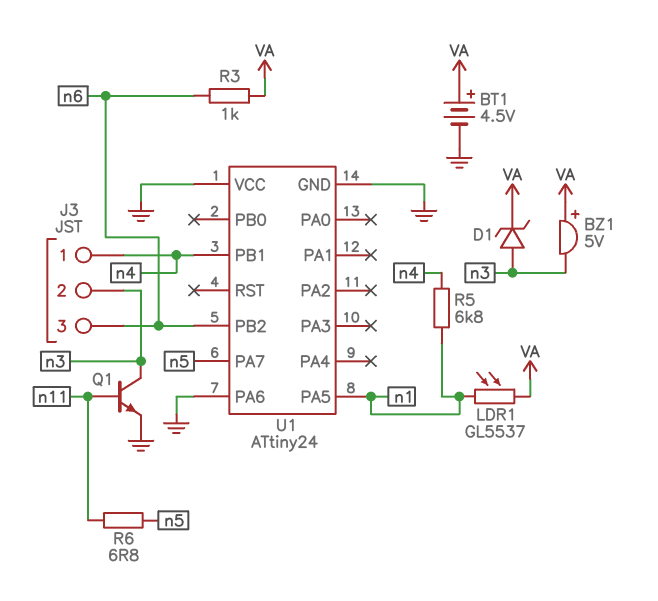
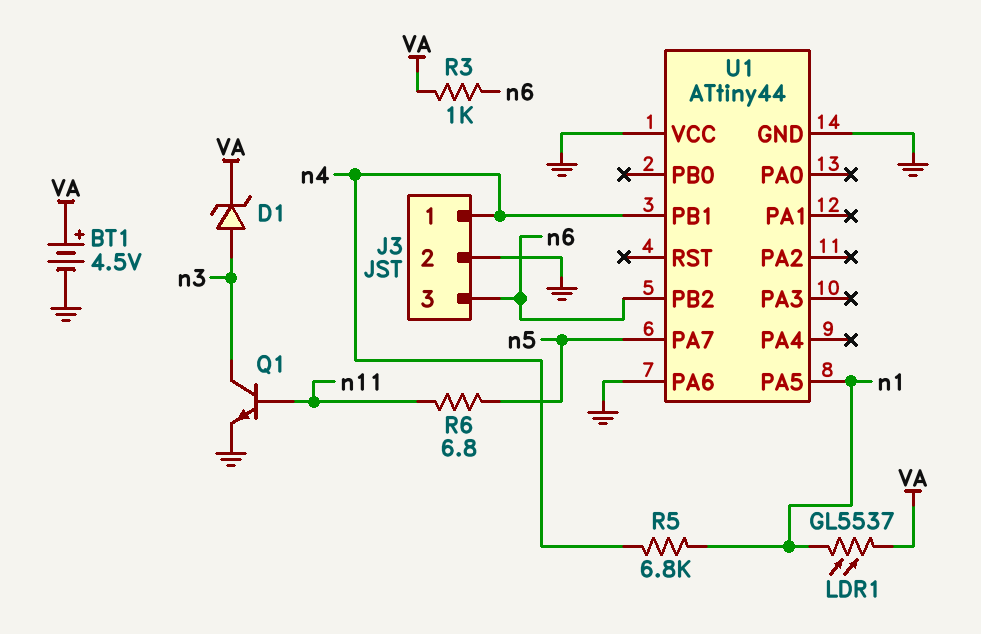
BZ1: buzzer 5V (plus VA, minus n3) -> none
J3 pin 2: n3 -> GND
U1: ATtiny24 -> ATtiny44

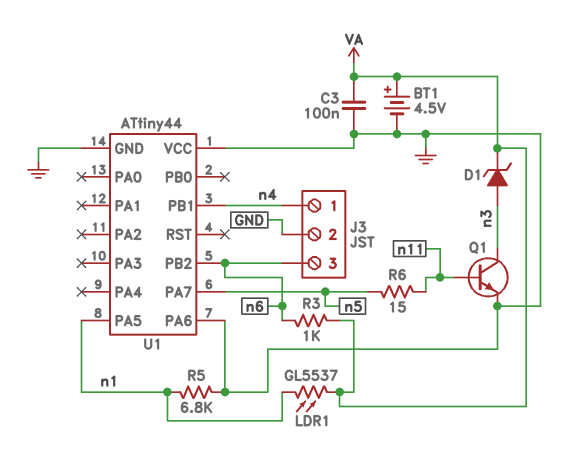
C3: none -> 100nF (GND, VA)
R5: 6.8k (n1, n4) -> 6.8k (GND, n1)
R6: 6.8 (n5, n11) -> 15 (n5, n11)

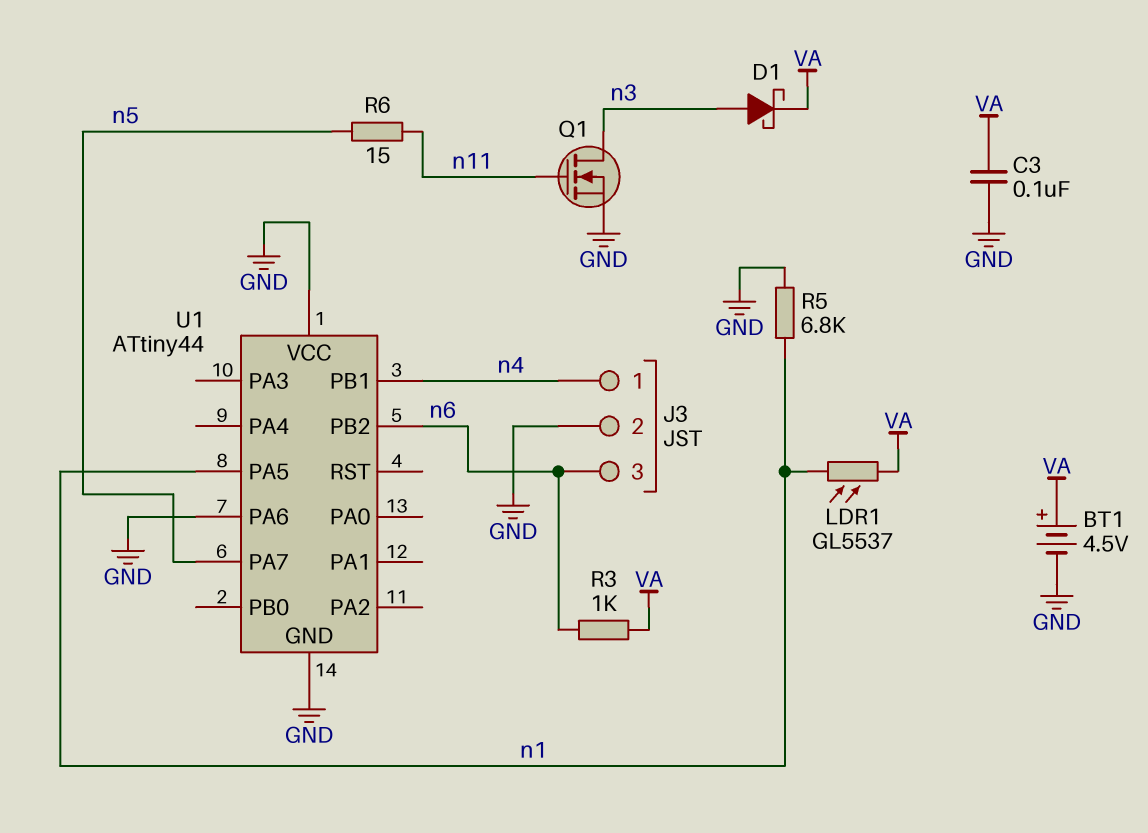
D1: zener (A n3, K VA) -> schottky (A n3, K VA)
Q1: NPN (B n11, C n3, E GND) -> NMOS (G n11, D n3, S GND)

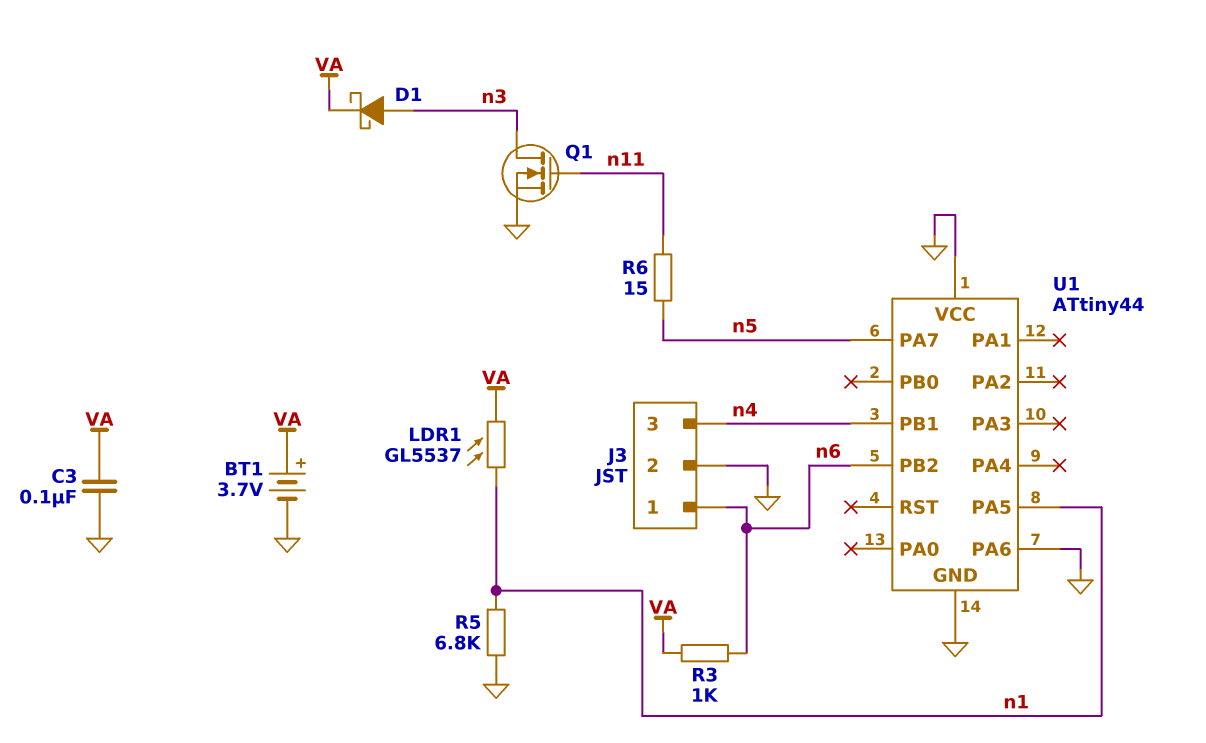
BT1: 4.5V (plus VA, minus GND) -> 3.7V (plus VA, minus GND)
J3 pin 1: n4 -> n6
J3 pin 3: n6 -> n4

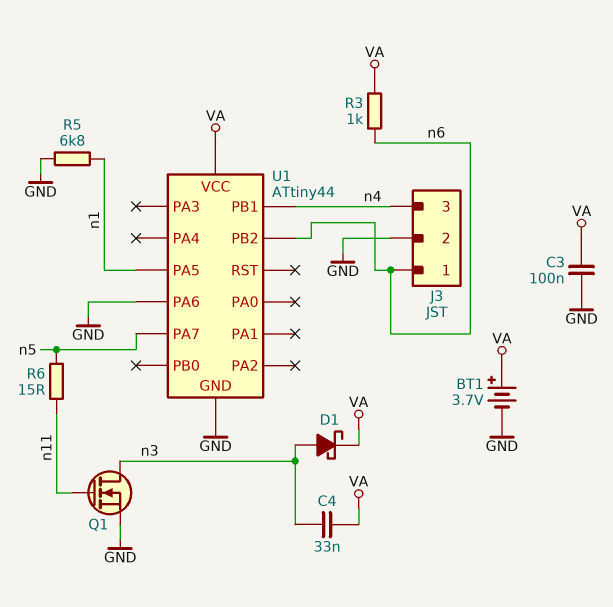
C4: none -> 33nF (VA, n3)
LDR1: GL5537 (VA, n1) -> none
U1 pin VCC: GND -> VA

